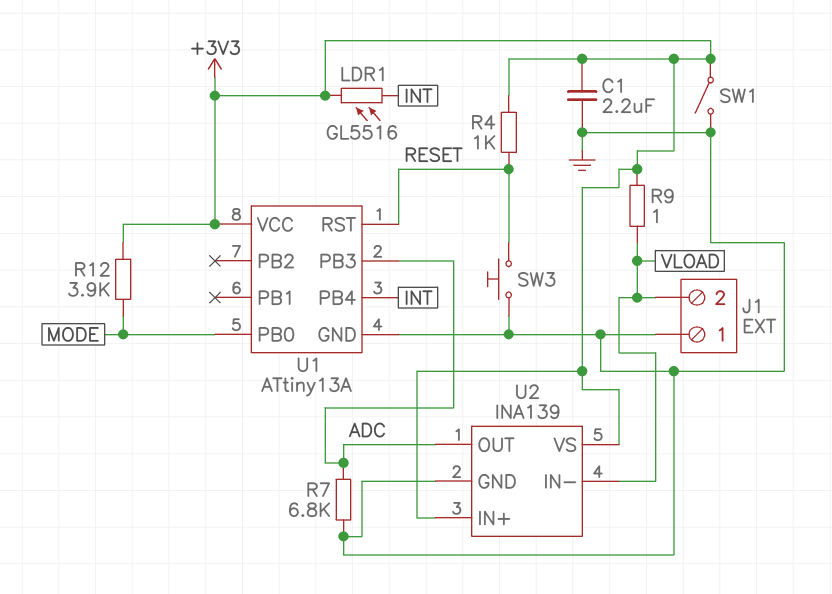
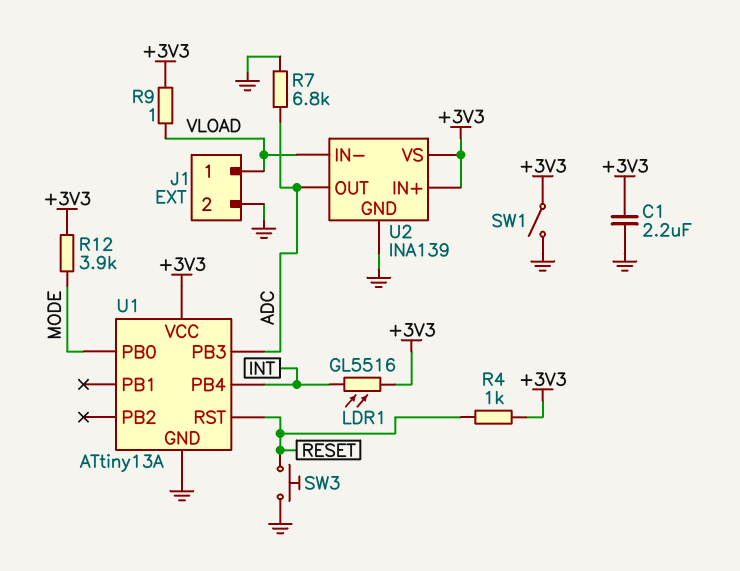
J1 pin 1: GND -> VLOAD
J1 pin 2: VLOAD -> GND

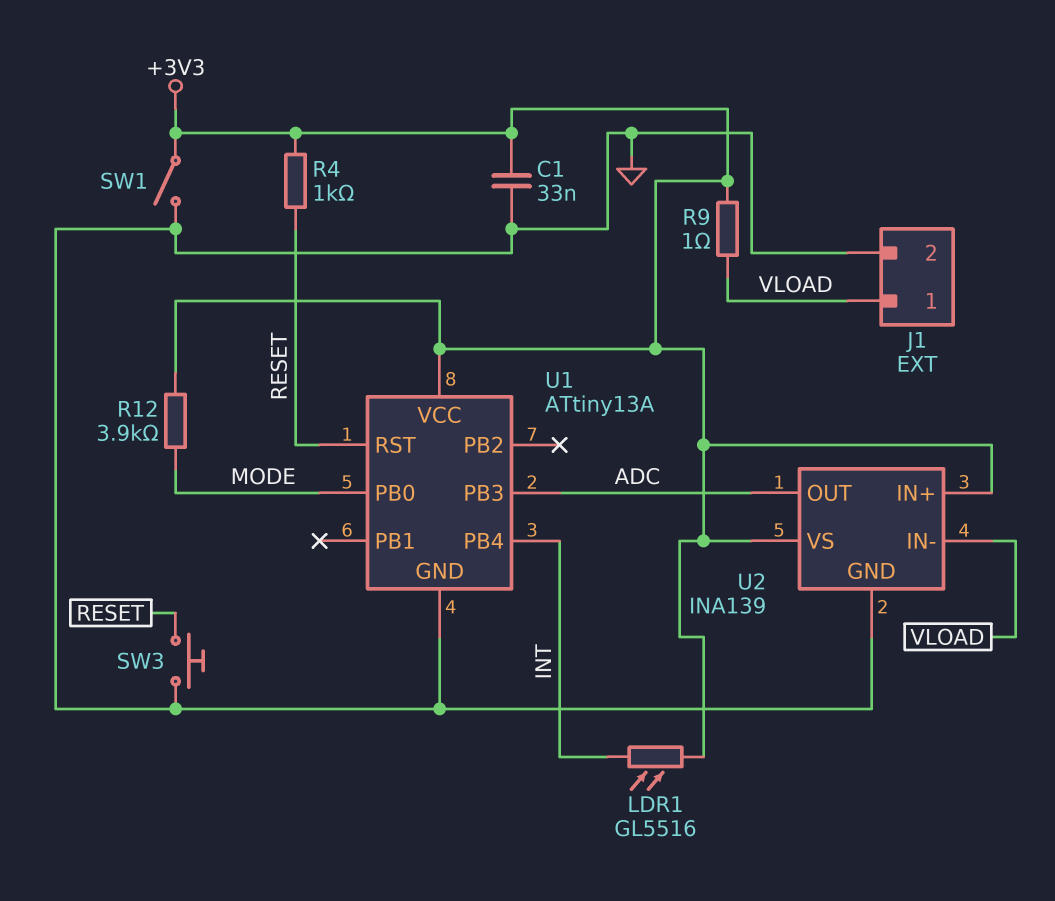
C1: 2.2uF (+3V3, GND) -> 33nF (+3V3, GND)
R7: 6.8k (ADC, GND) -> none

